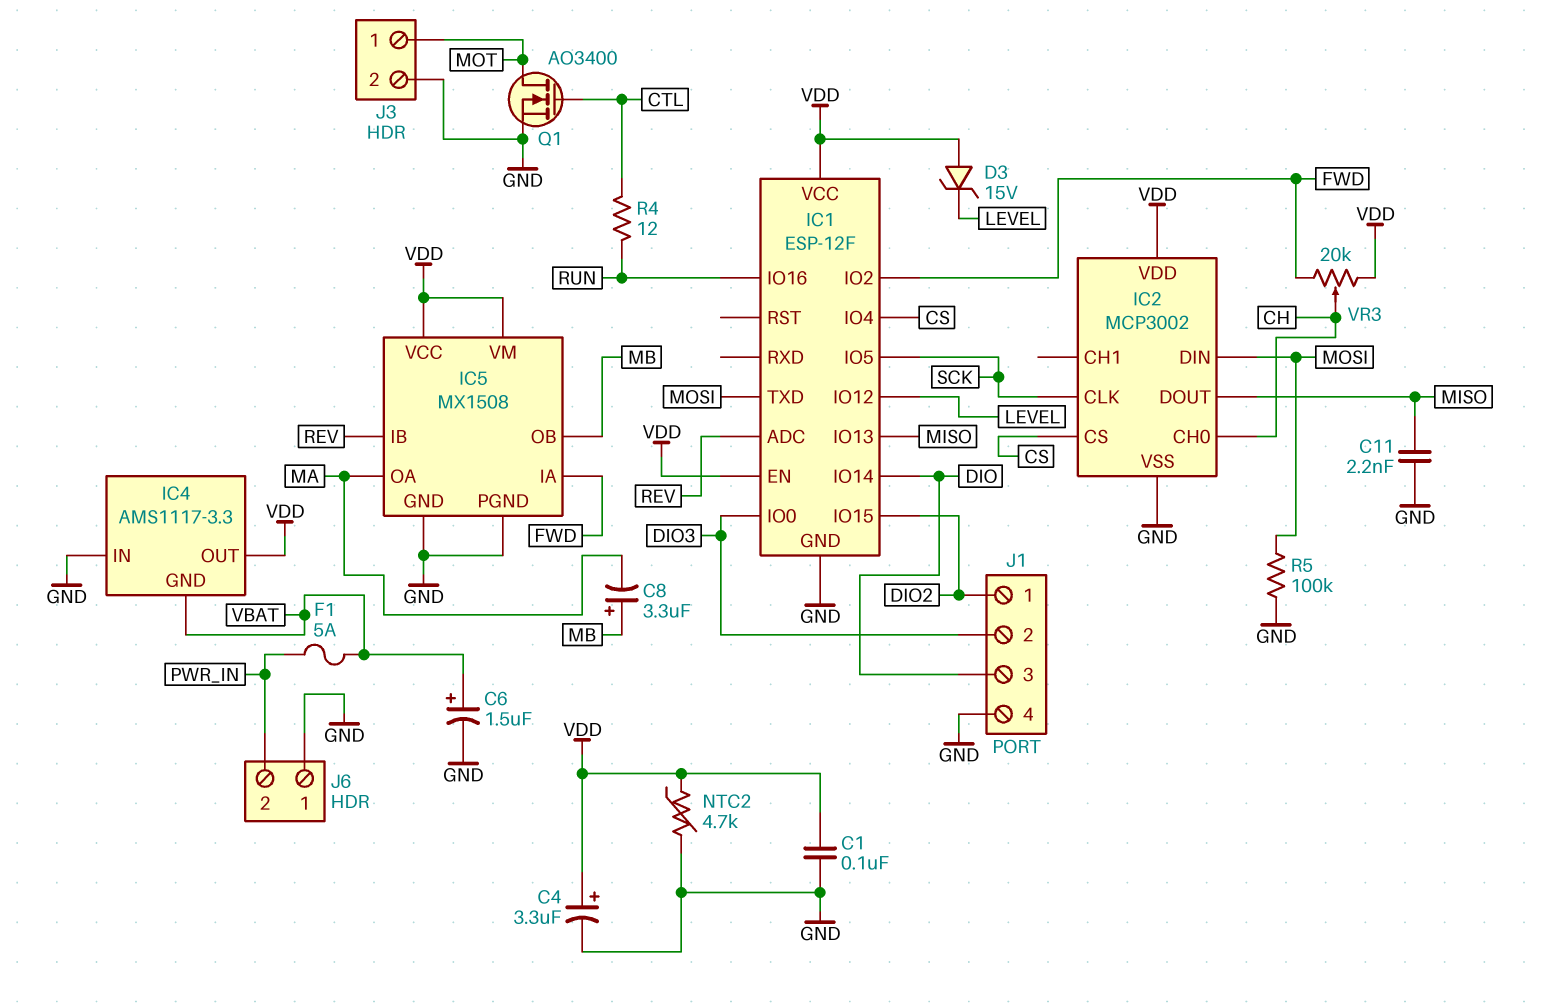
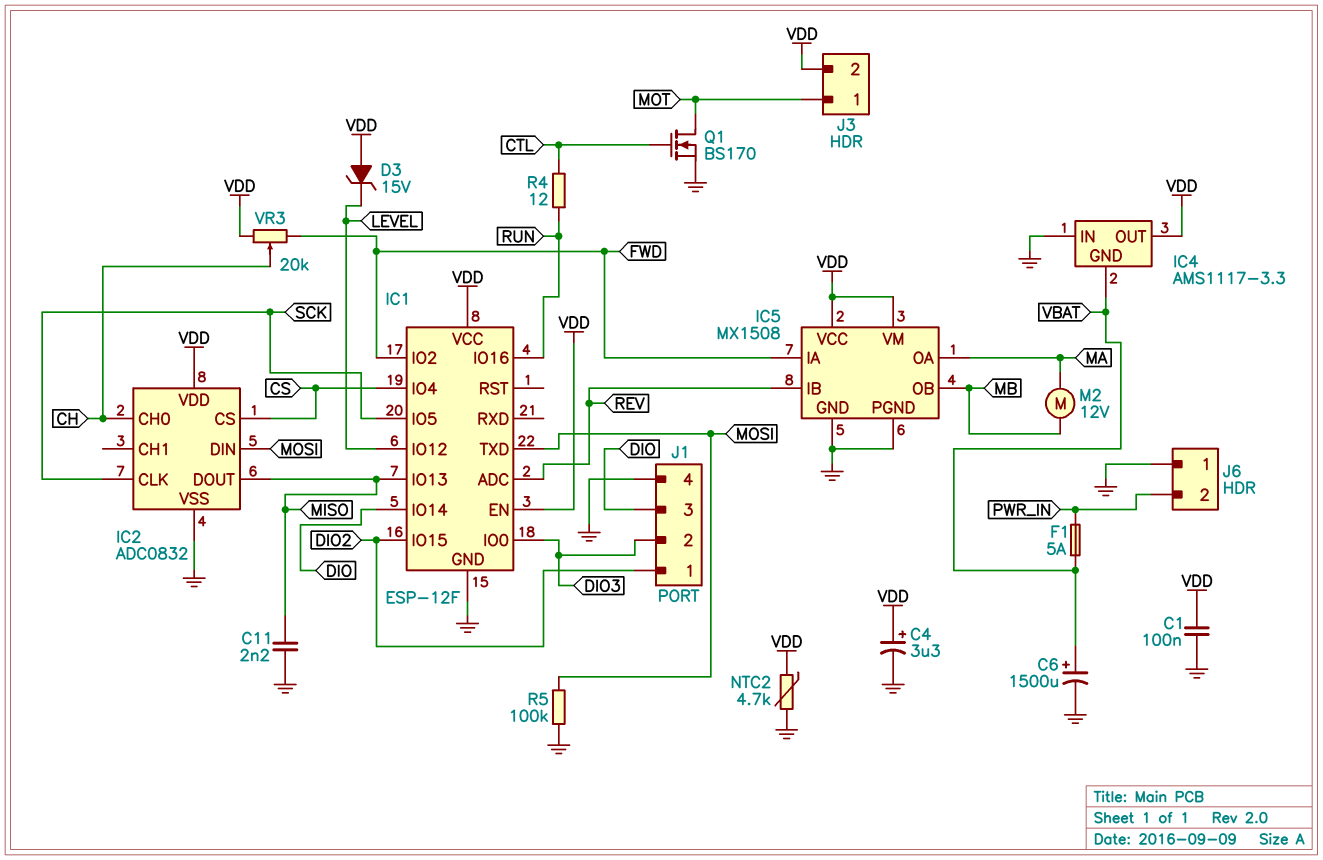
C6: 1.5uF (plus VBAT, minus GND) -> 1500uF (plus VBAT, minus GND)
C8: 3.3uF (plus MB, minus MA) -> none
IC2: MCP3002 -> ADC0832
J3 pin 2: GND -> VDD
M2: none -> motor 12V (MA, MB)
Q1: NMOS AO3400 (G CTL, D MOT, S GND) -> NMOS BS170 (G CTL, D MOT, S GND)

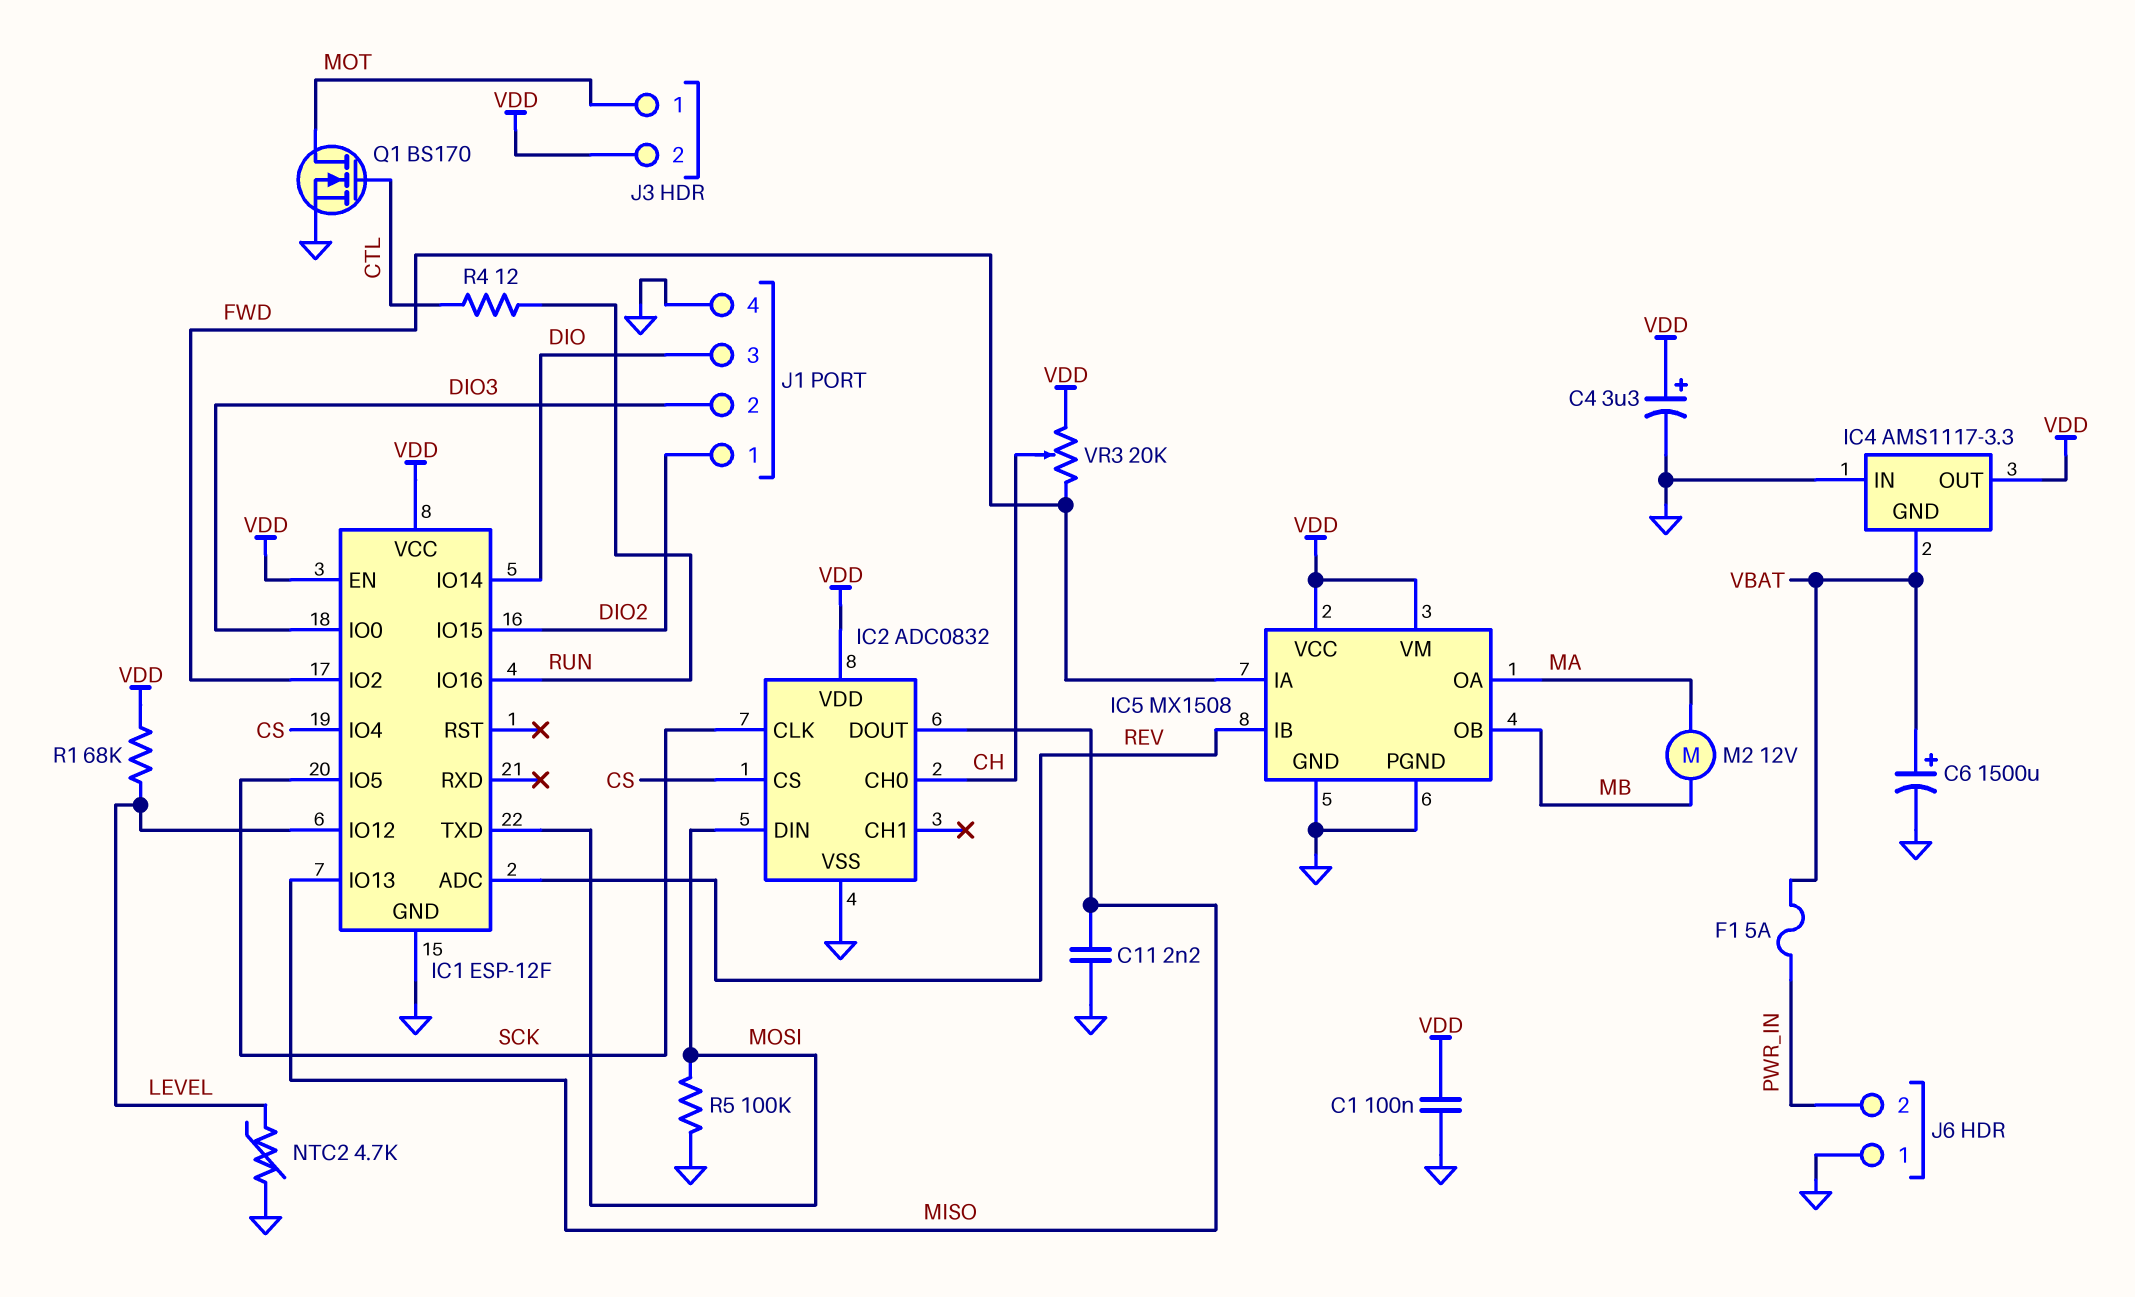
D3: zener 15V (A VDD, K LEVEL) -> none
NTC2: 4.7k (GND, VDD) -> 4.7k (GND, LEVEL)
R1: none -> 68k (LEVEL, VDD)

